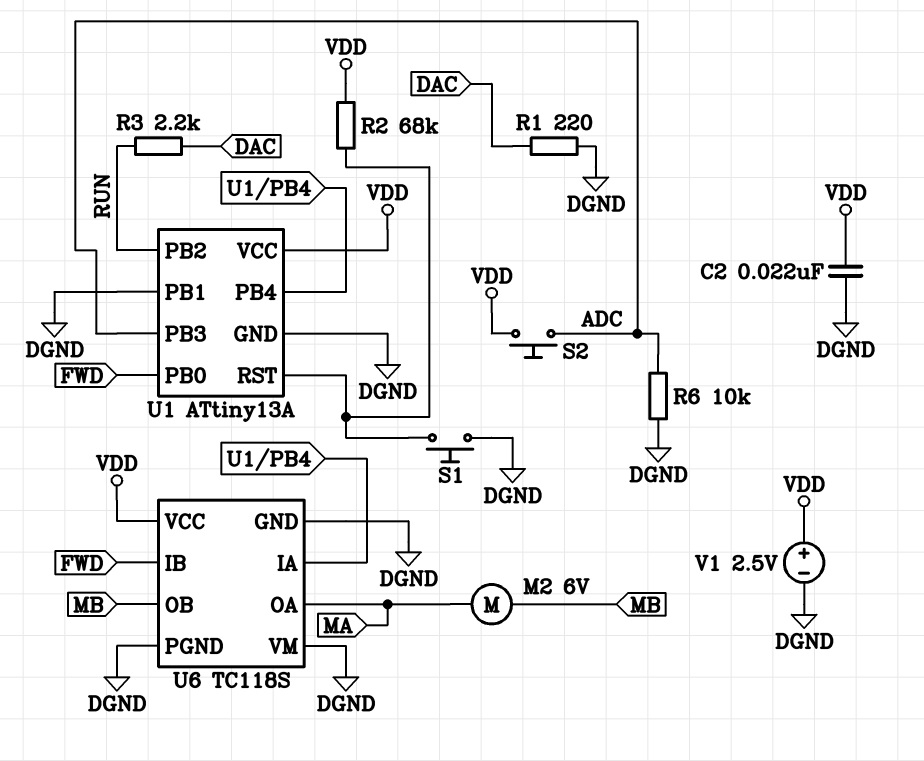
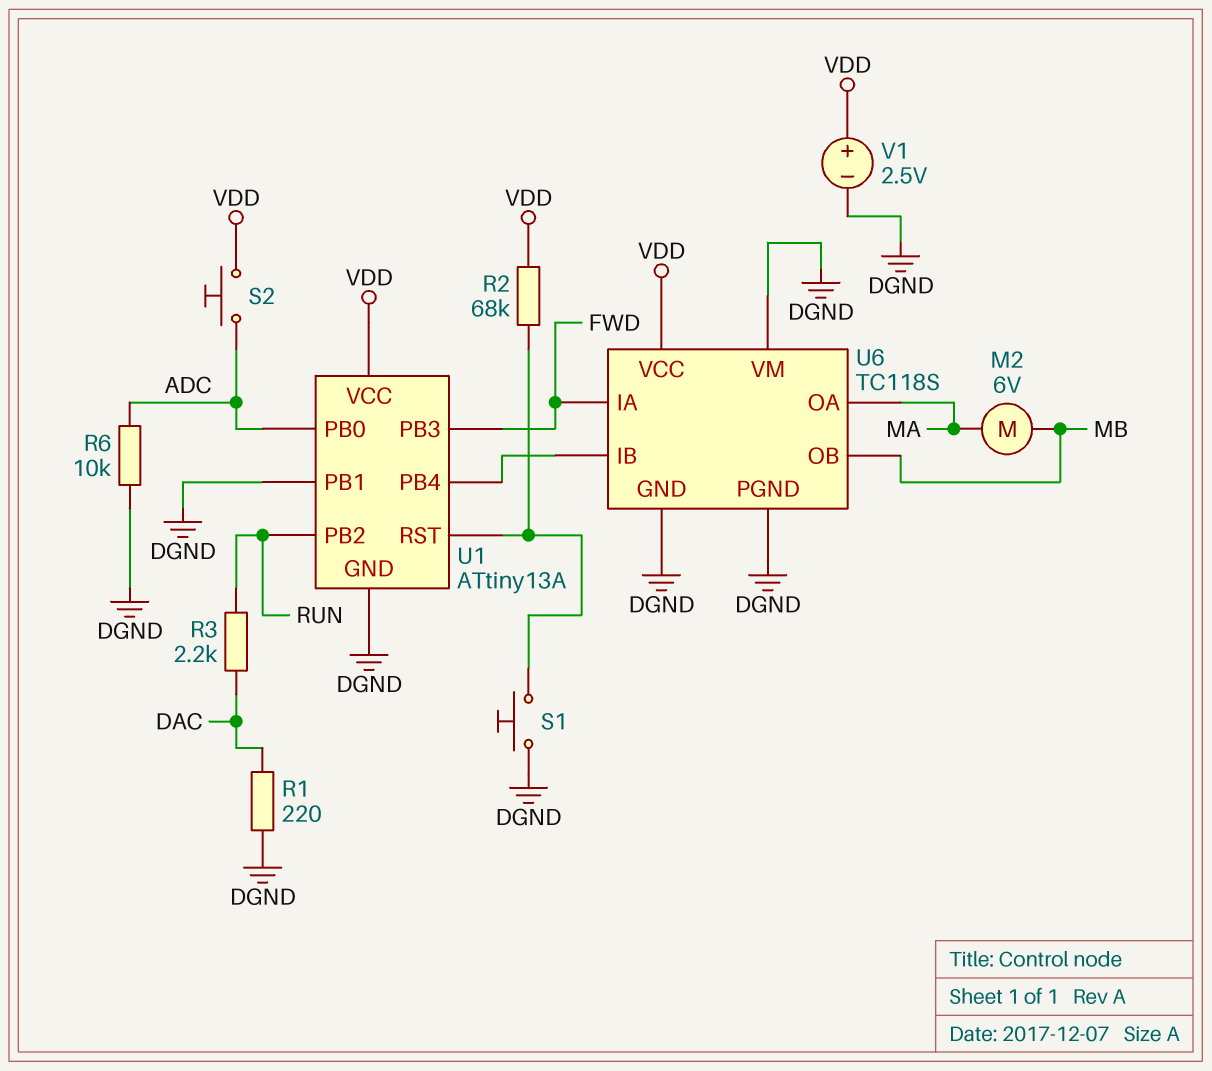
C2: 22nF (DGND, VDD) -> none
U1 pin PB0: FWD -> ADC
U1 pin PB3: ADC -> FWD
U6 pin IA: U1/PB4 -> FWD
U6 pin IB: FWD -> U1/PB4

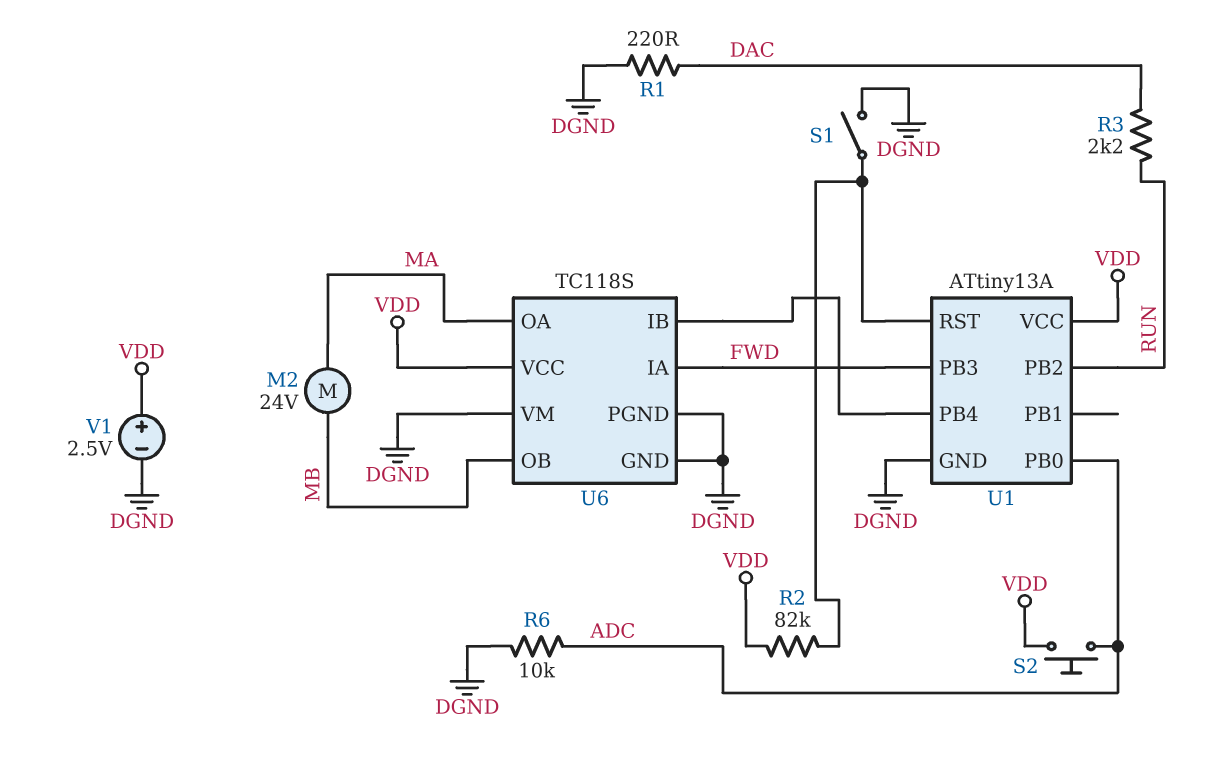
M2: motor 6V (MA, MB) -> motor 24V (MA, MB)
R2: 68k (U1/RST, VDD) -> 82k (U1/RST, VDD)
S1: button (DGND, U1/RST) -> switch (DGND, U1/RST)
U1 pin PB1: DGND -> none

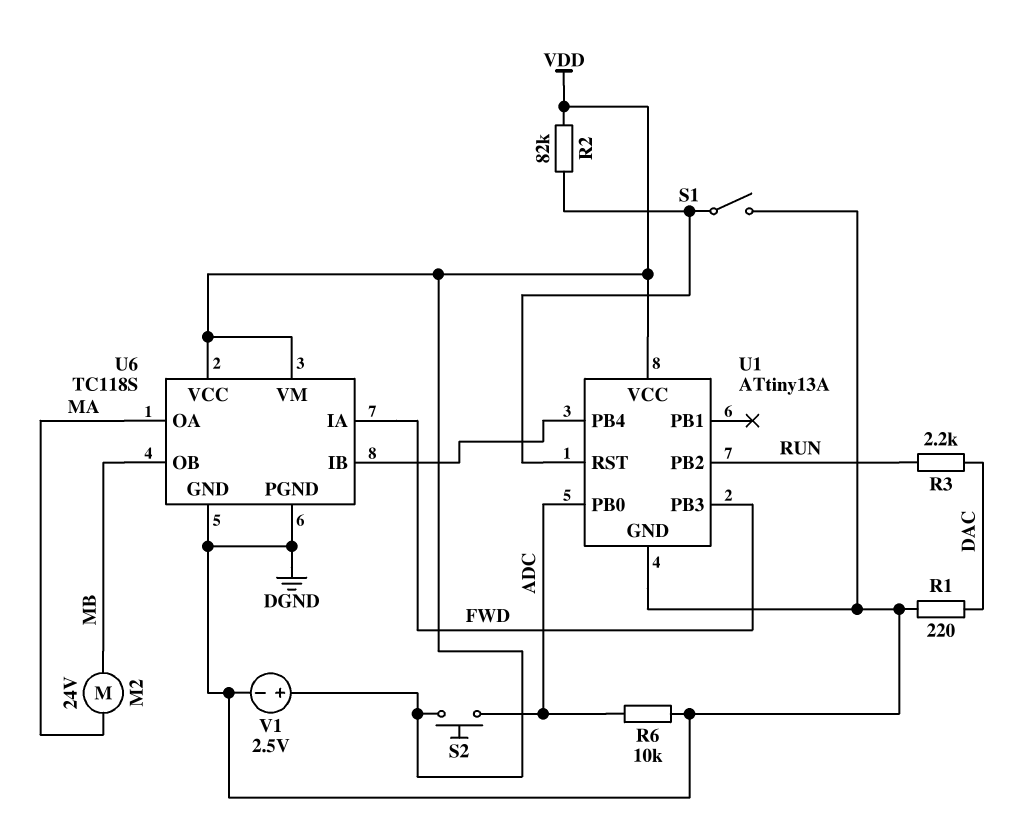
U6 pin VM: DGND -> VDD

